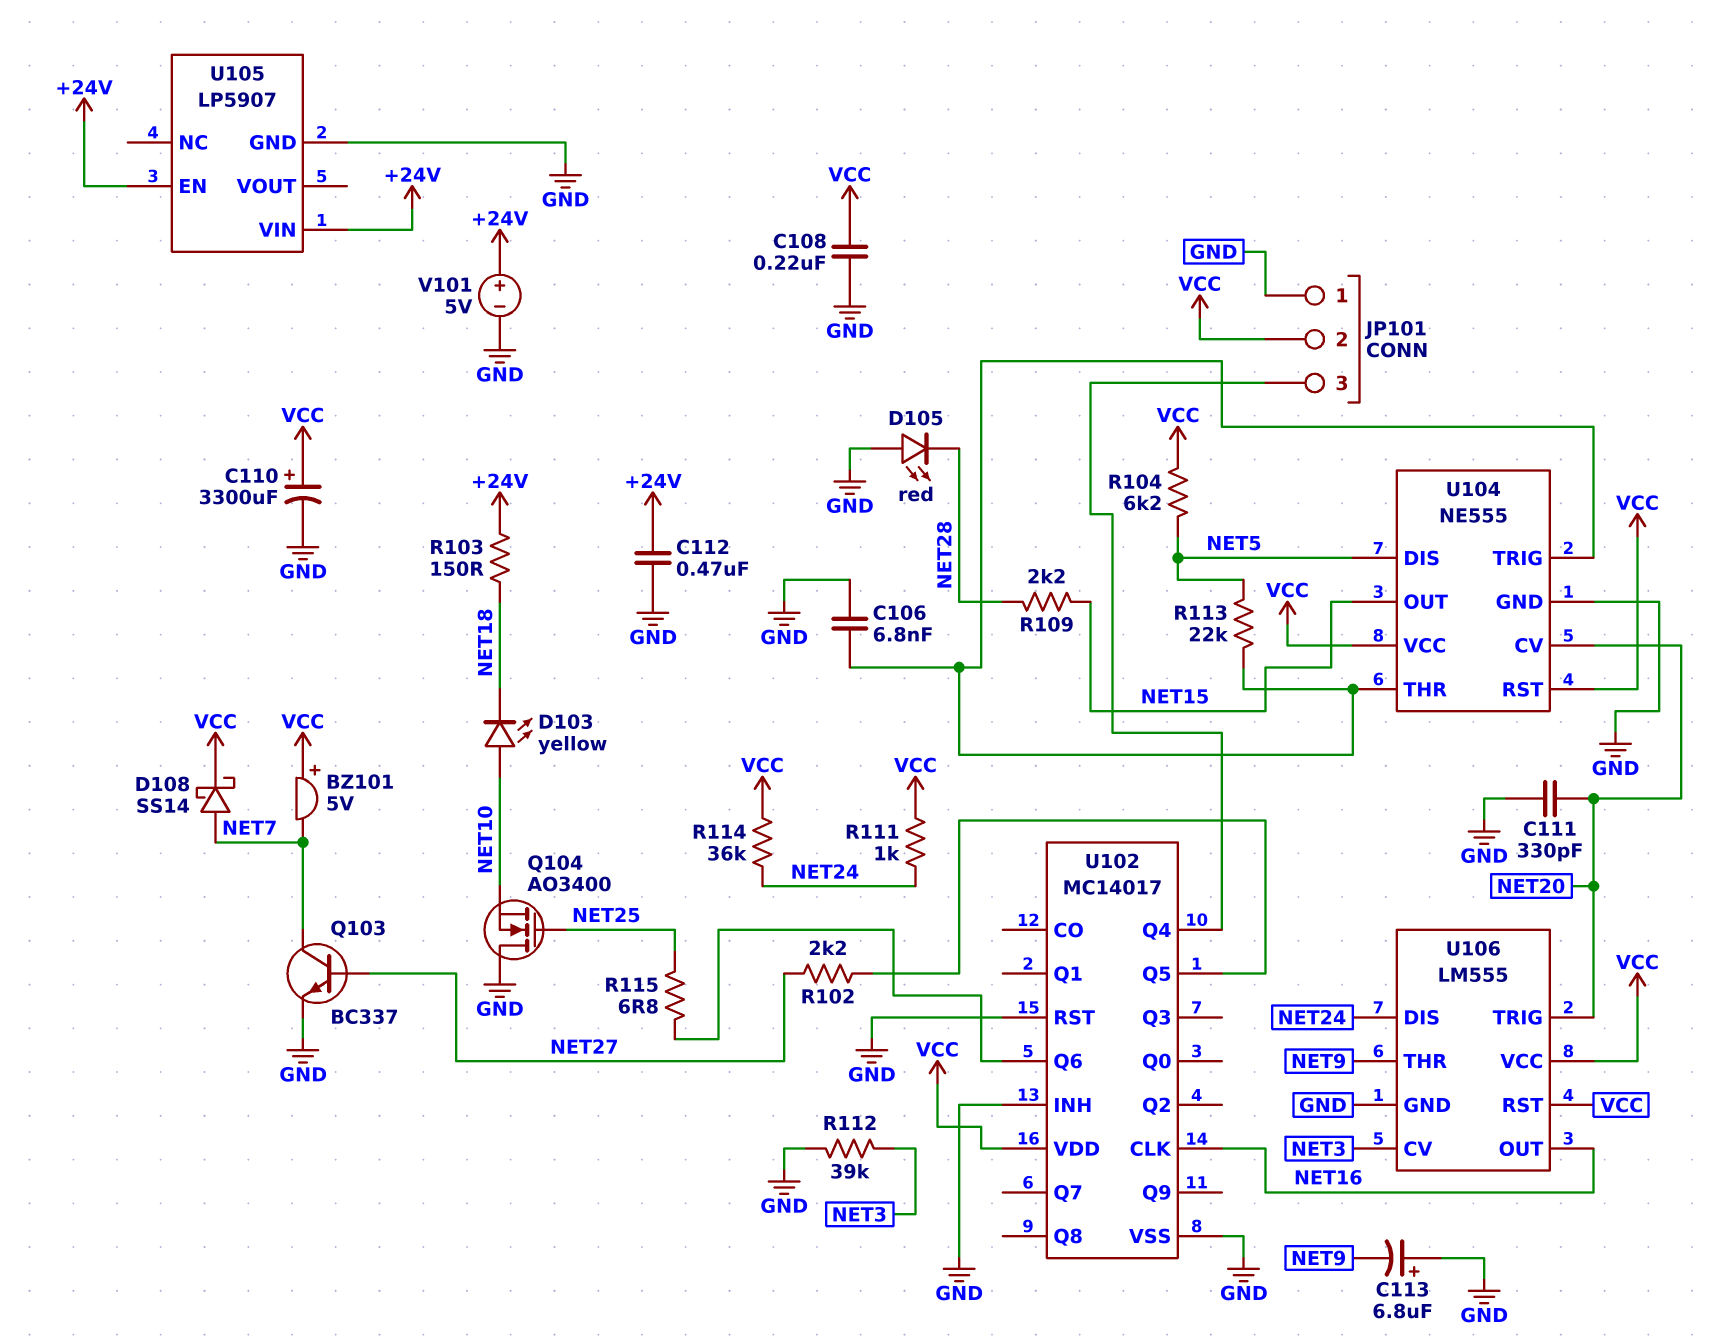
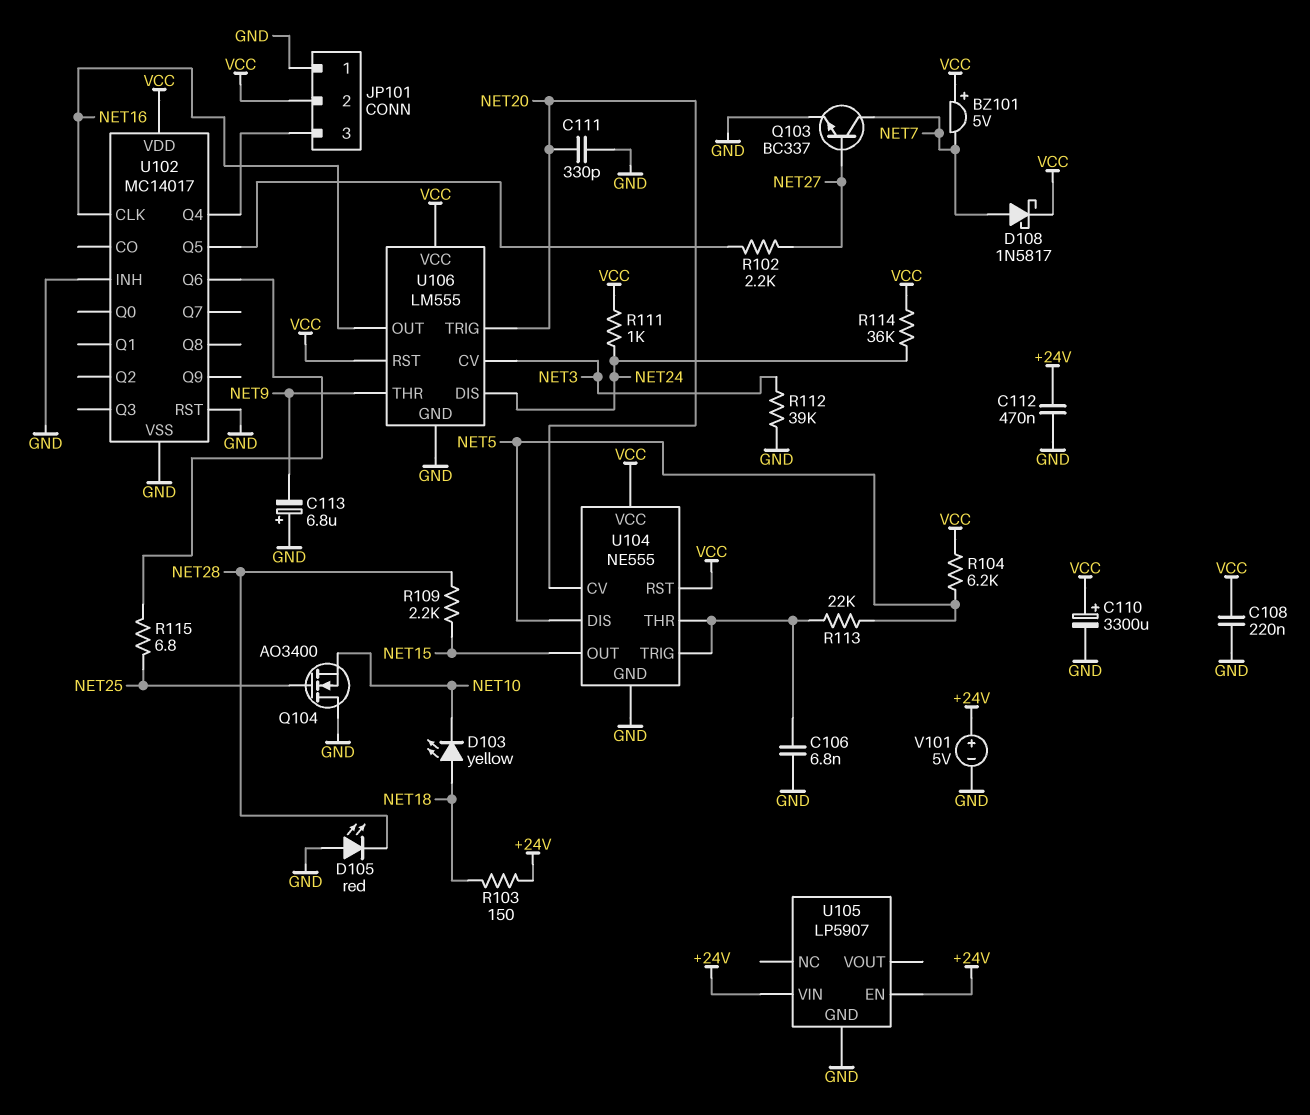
D103: LED yellow (A NET10, K NET18) -> LED yellow (A NET18, K NET10)
D108: schottky SS14 (A NET7, K VCC) -> schottky 1N5817 (A NET7, K VCC)

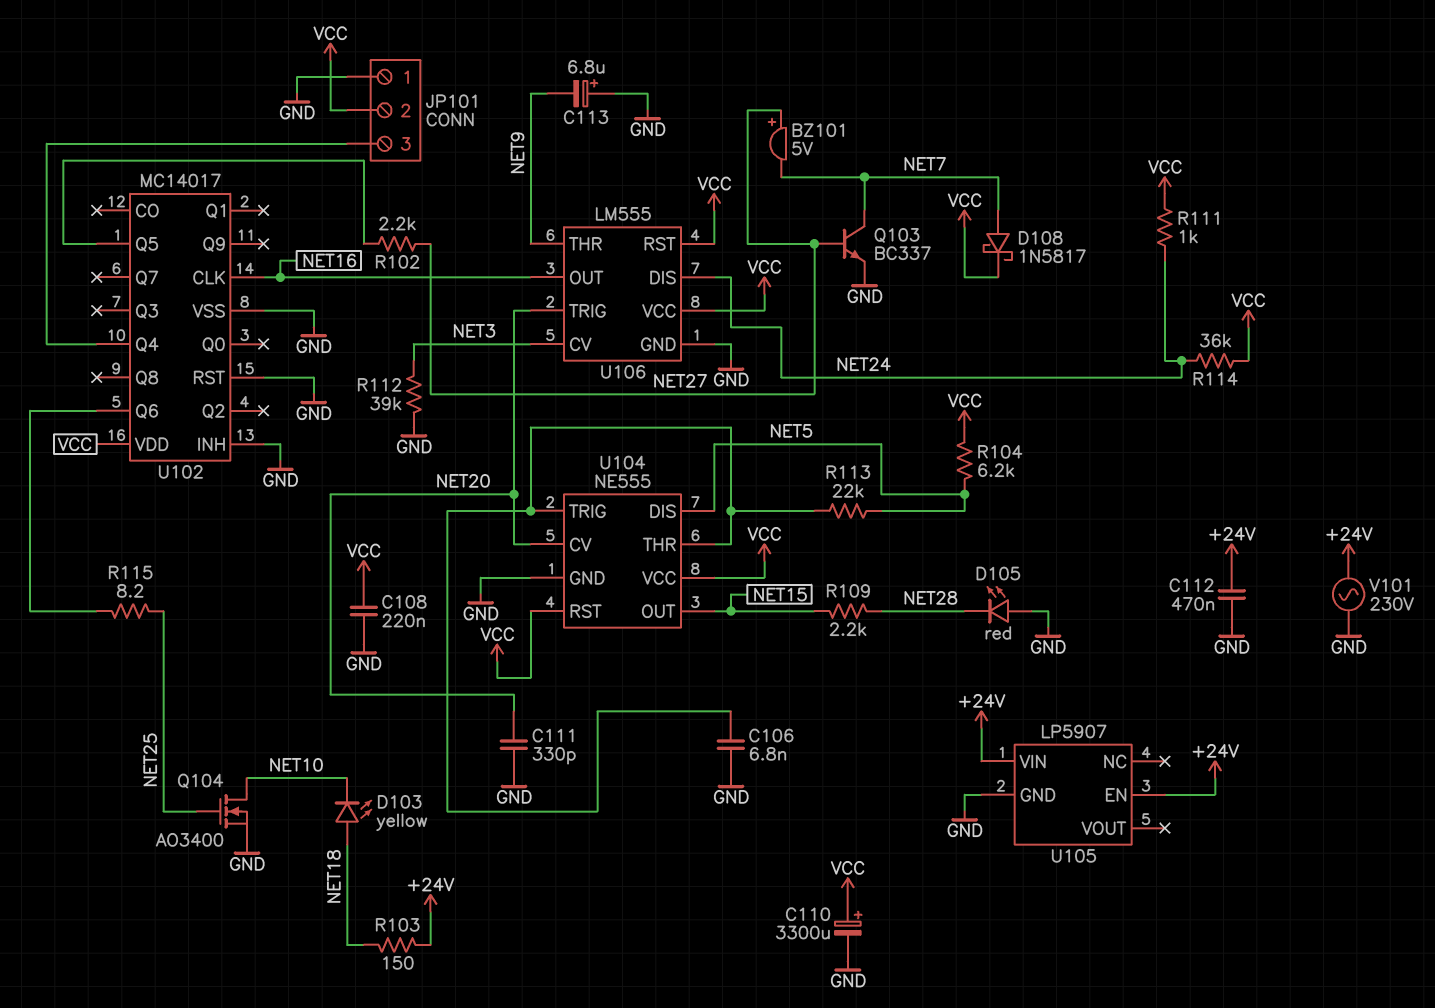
BZ101: buzzer 5V (plus VCC, minus NET7) -> buzzer 5V (plus NET27, minus NET7)
Q104: NMOS AO3400 (G NET25, D GND, S NET10) -> NMOS AO3400 (G NET25, D NET10, S GND)
R115: 6.8 (NET25, U102/Q6) -> 8.2 (NET25, U102/Q6)
V101: 5V (plus +24V, minus GND) -> AC 230V (+24V, GND)

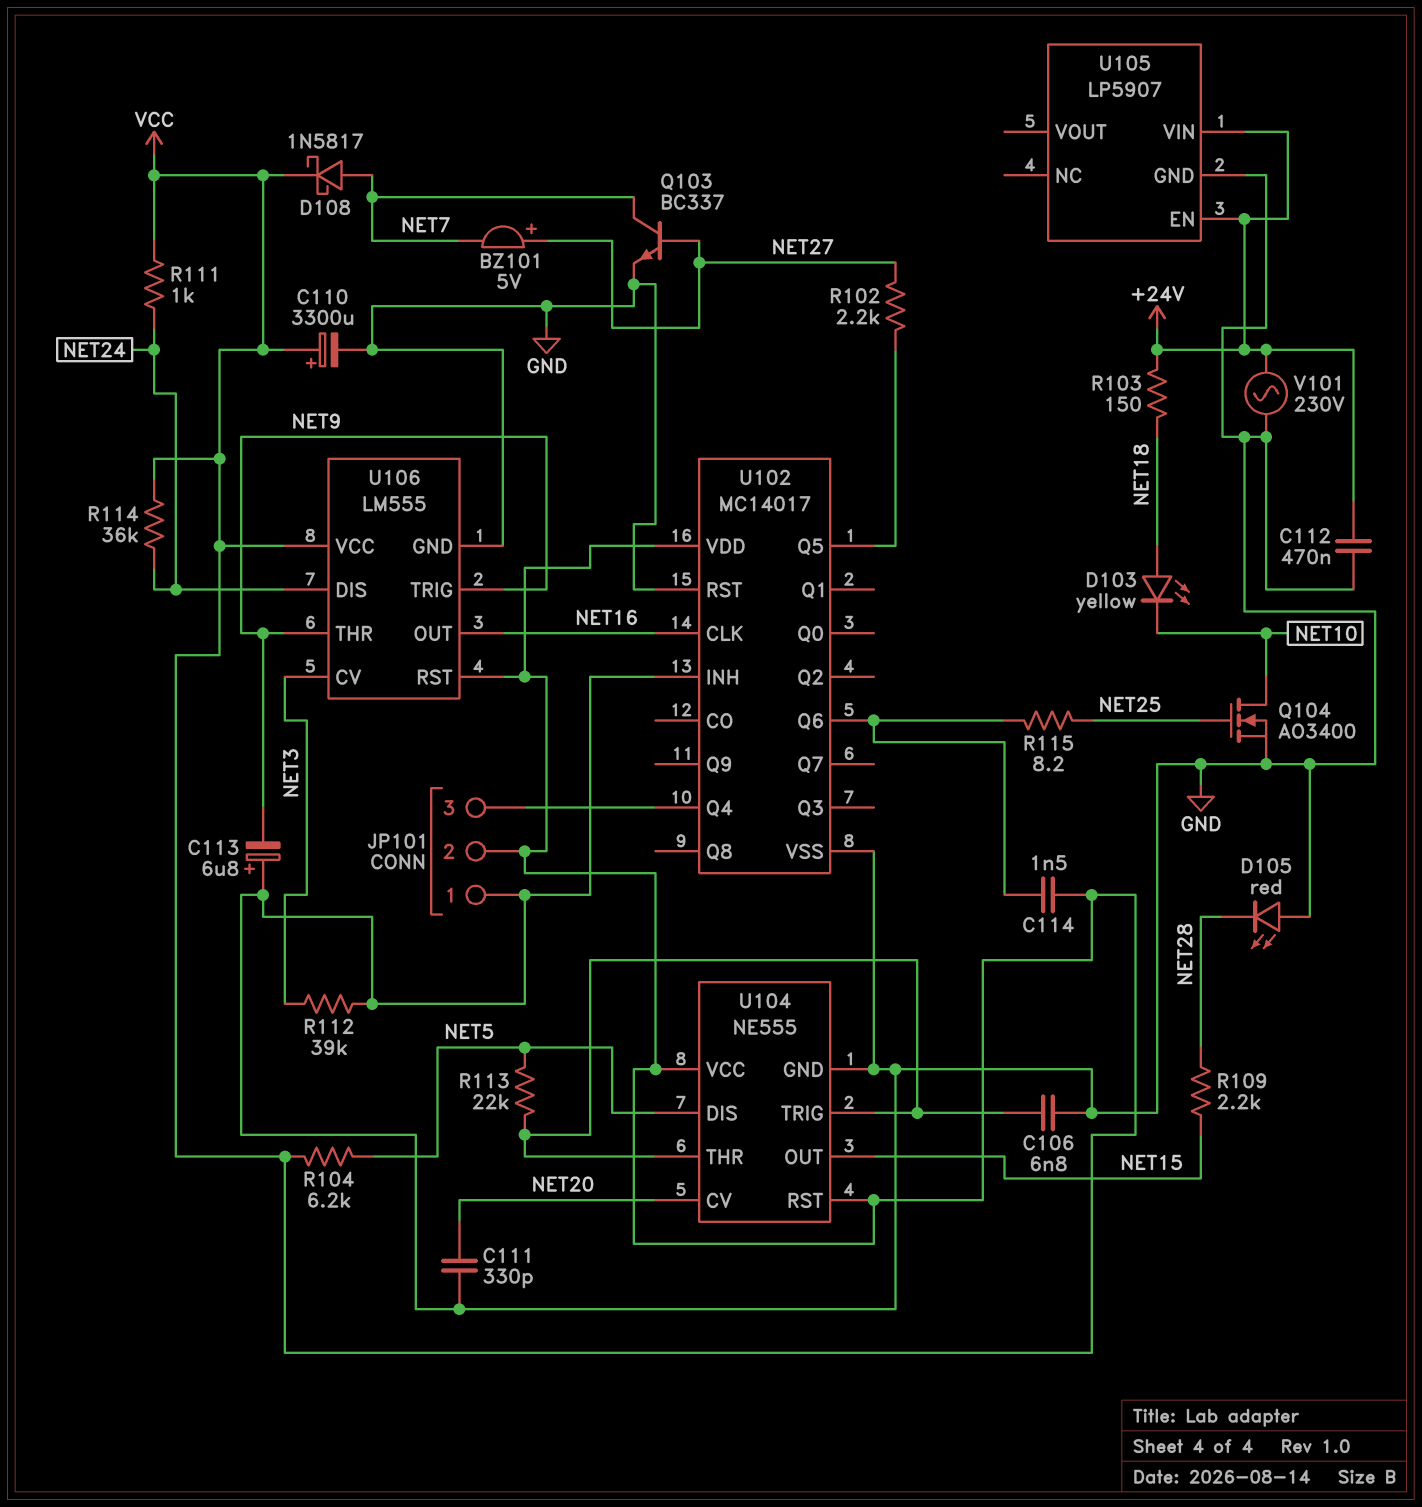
C108: 220nF (GND, VCC) -> none
C114: none -> 1.5nF (U102/Q6, VCC)
U106 pin TRIG: NET20 -> NET9

